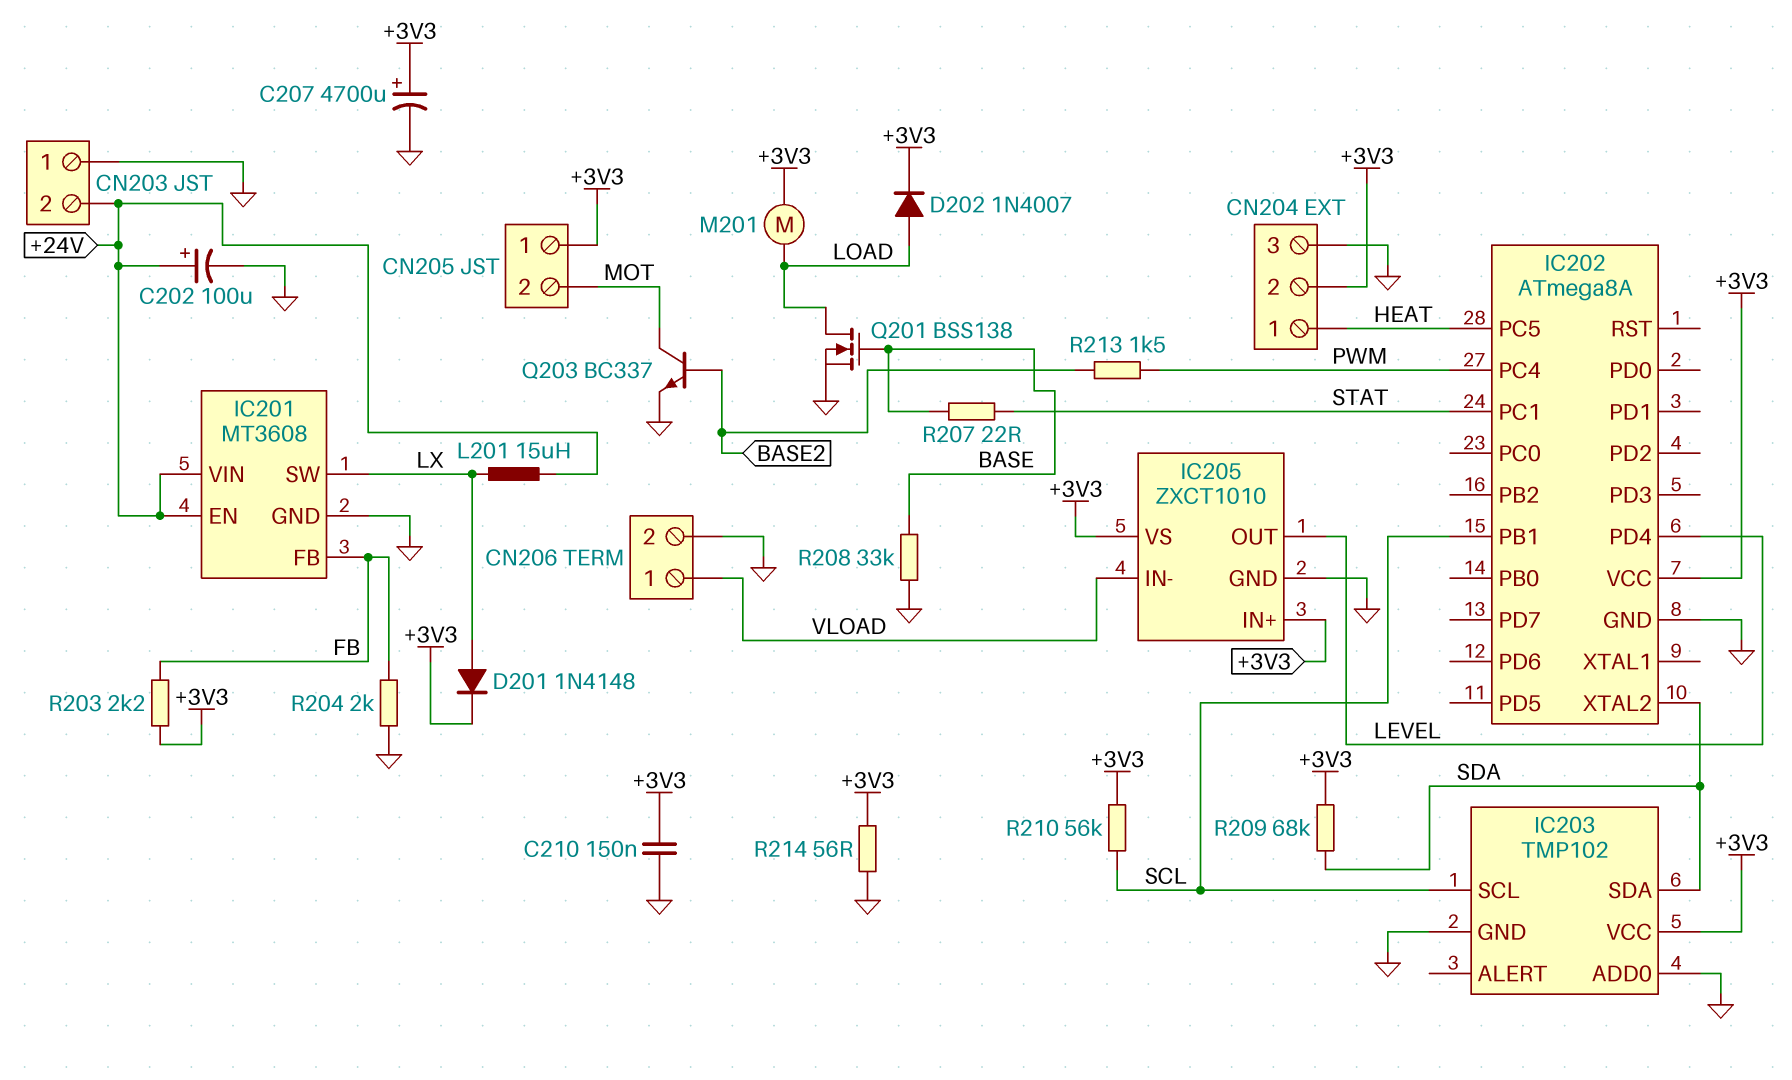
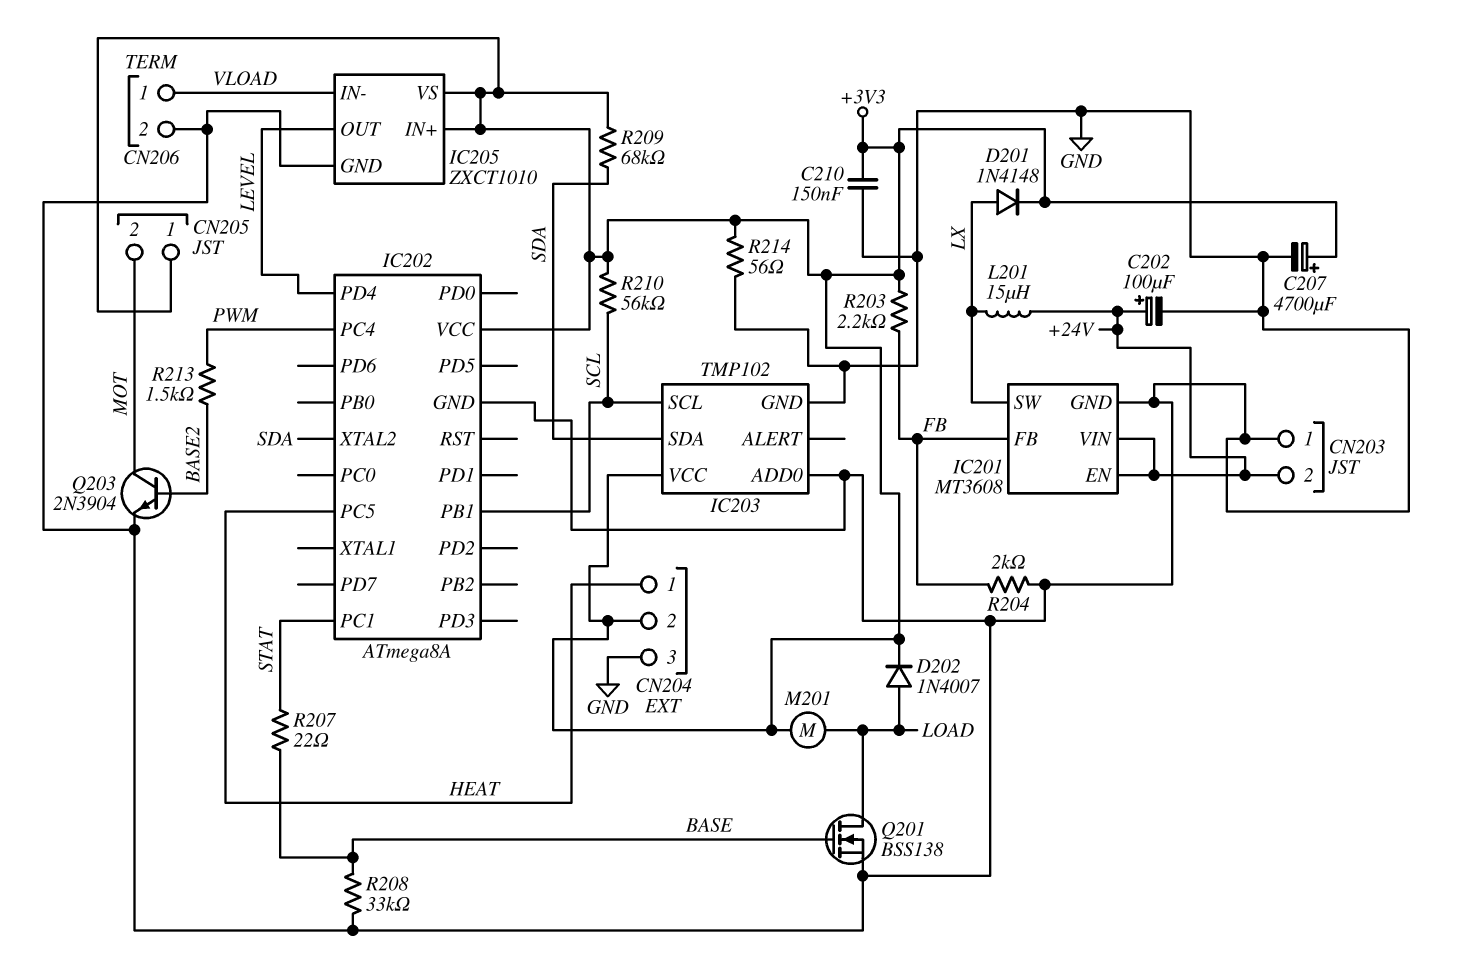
Q203: NPN BC337 (B BASE2, C MOT, E GND) -> NPN 2N3904 (B BASE2, C MOT, E GND)

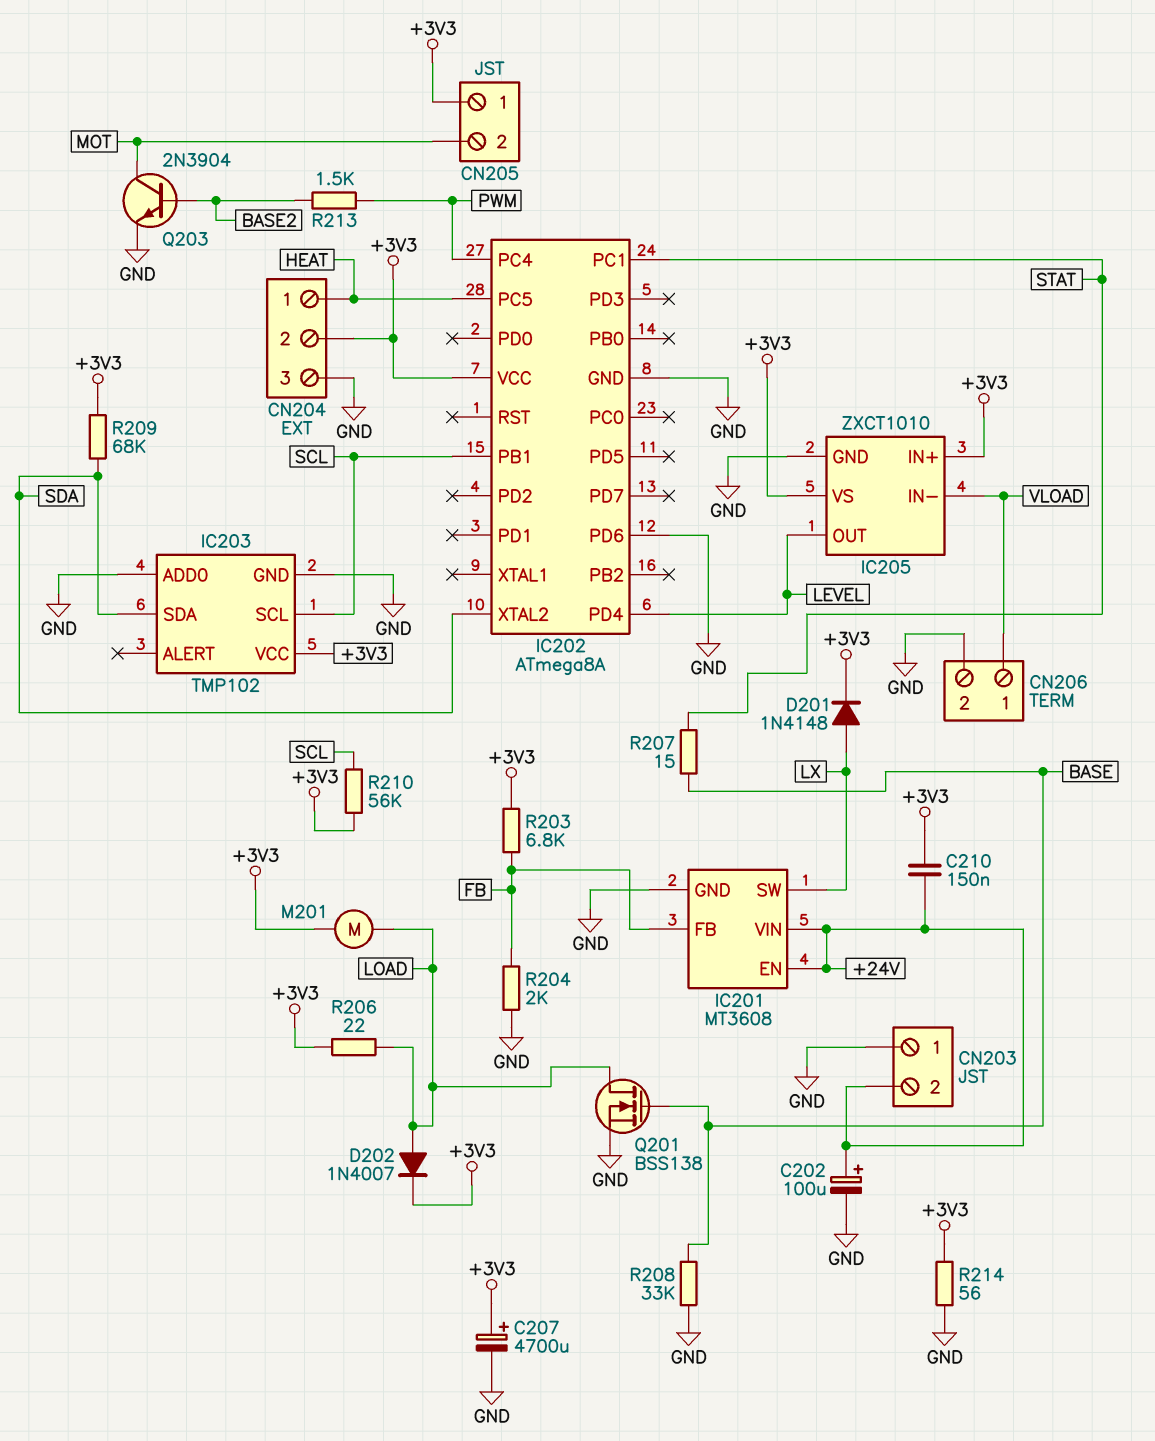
C210: 150nF (+3V3, GND) -> 150nF (+3V3, +24V)
IC202 pin PD6: none -> GND
L201: 15uH (+24V, LX) -> none
R203: 2.2k (+3V3, FB) -> 6.8k (+3V3, FB)
R206: none -> 22 (+3V3, LOAD)
R207: 22 (BASE, STAT) -> 15 (BASE, STAT)

